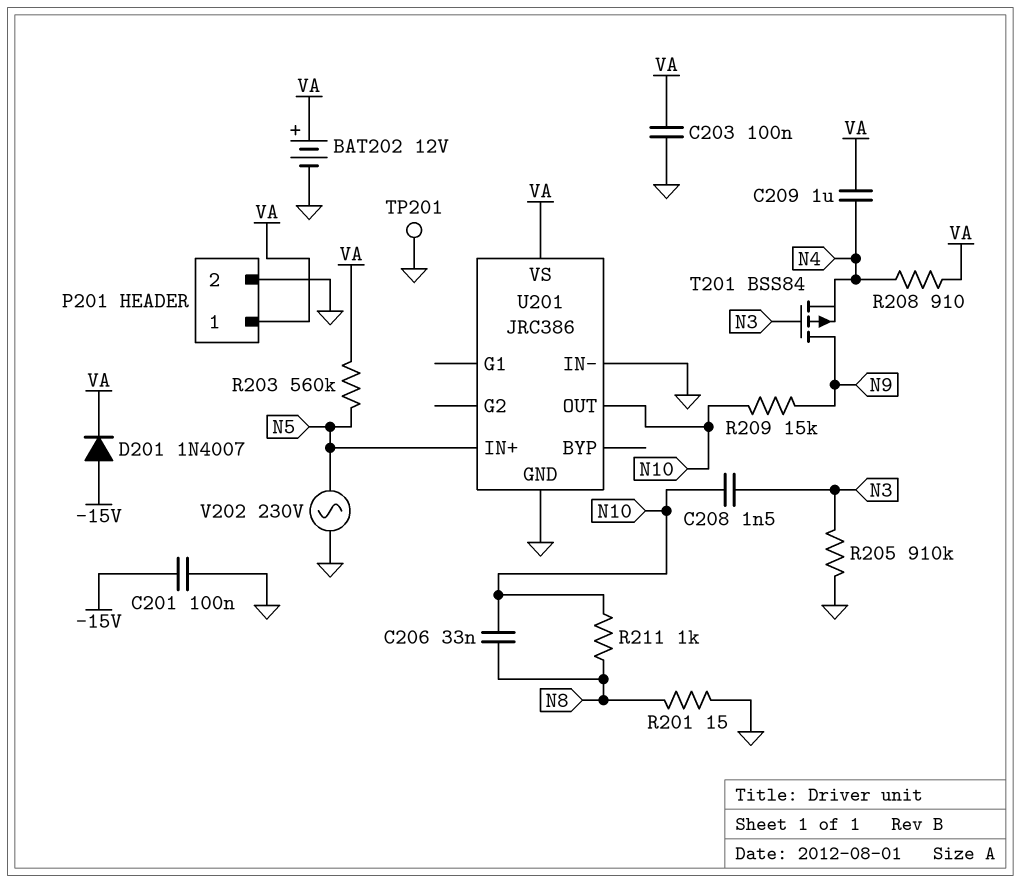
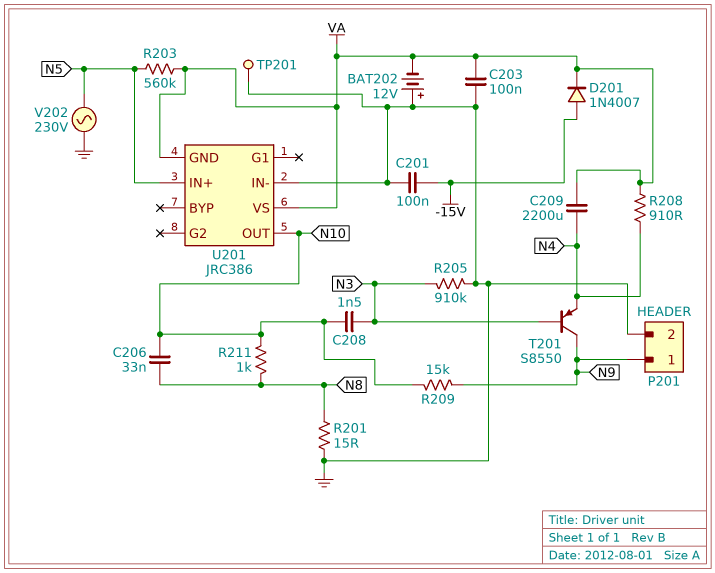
BAT202: 12V (plus VA, minus GND) -> 12V (plus GND, minus VA)
C209: 1uF (N4, VA) -> 2200uF (N4, VA)
P201 pin 1: VA -> N9
T201: PMOS BSS84 (G N3, D N9, S N4) -> PNP S8550 (B N3, C N9, E N4)
U201 pin GND: GND -> VA

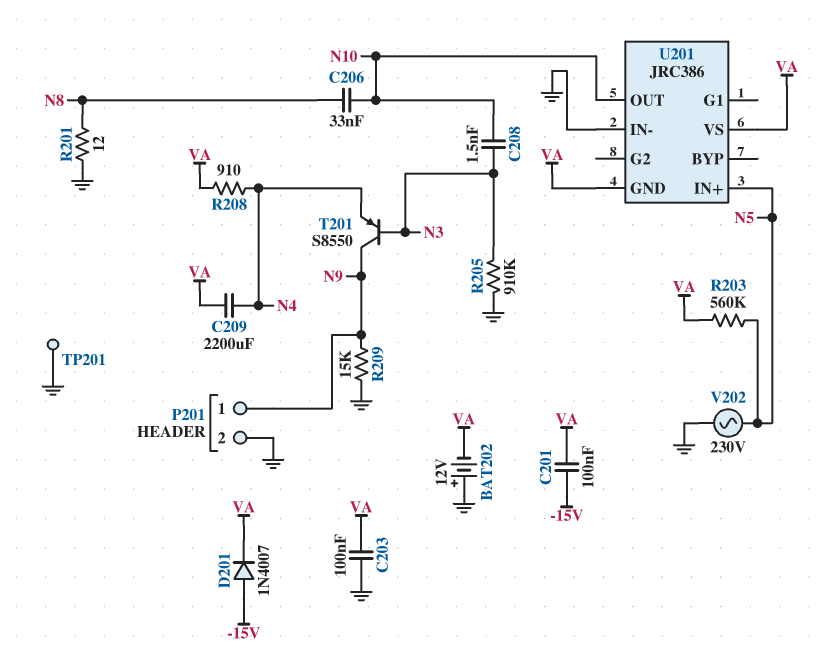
C201: 100nF (-15V, GND) -> 100nF (-15V, VA)
R201: 15 (GND, N8) -> 12 (GND, N8)
R209: 15k (N9, N10) -> 15k (GND, N9)
R211: 1k (N8, N10) -> none

